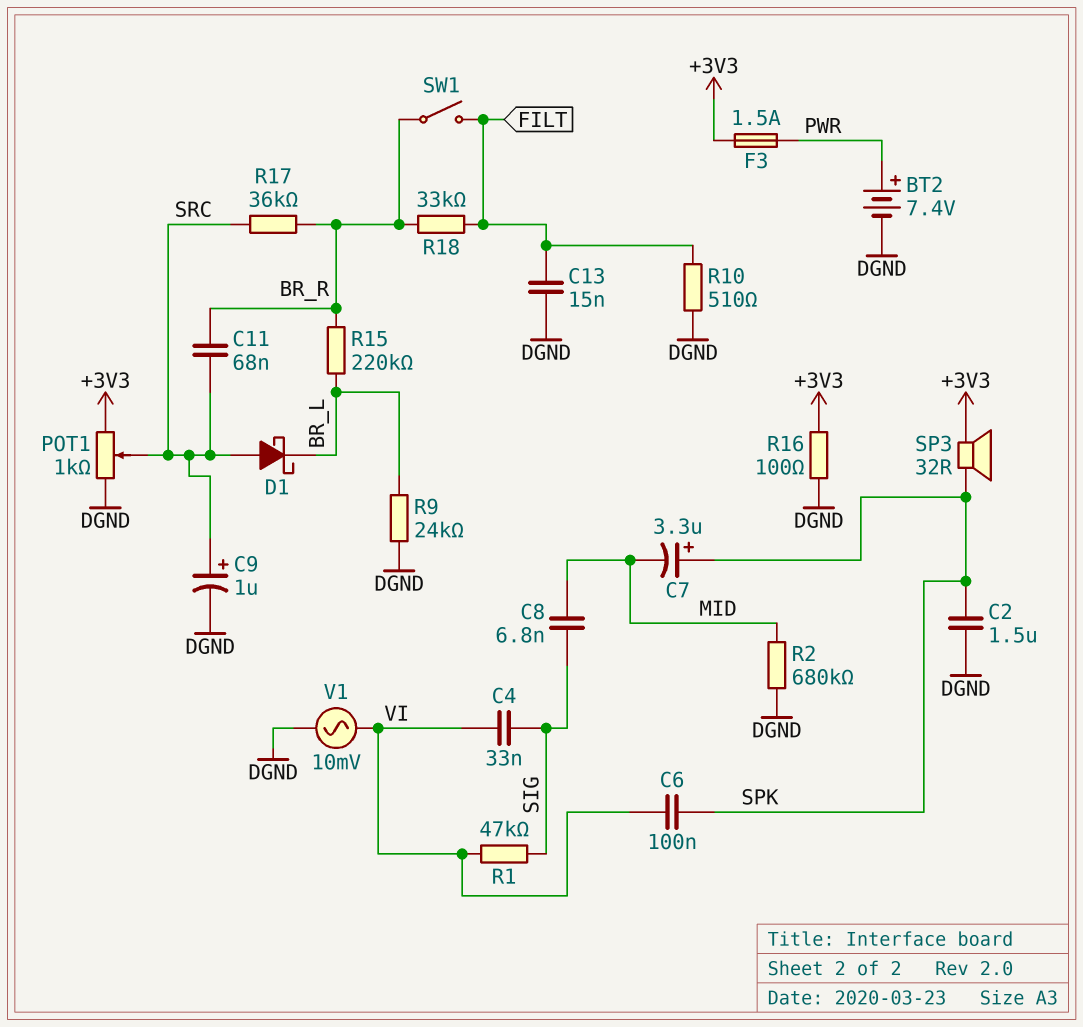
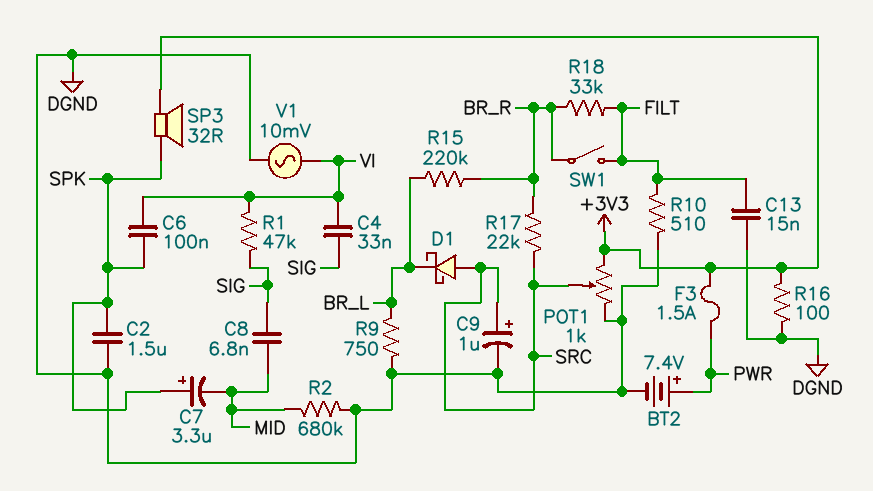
C11: 68nF (BR_R, SRC) -> none
R9: 24k (BR_L, DGND) -> 750 (BR_L, DGND)
R17: 36k (BR_R, SRC) -> 22k (BR_R, SRC)

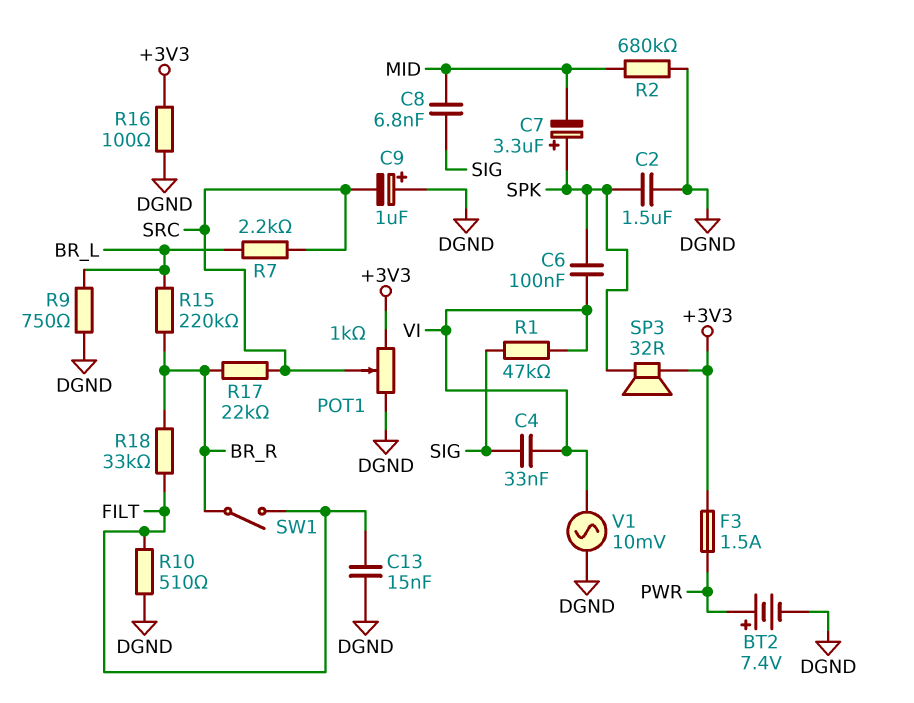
C9: 1uF (plus SRC, minus DGND) -> 1uF (plus DGND, minus SRC)
D1: schottky (A SRC, K BR_L) -> none
R7: none -> 2.2k (BR_L, SRC)

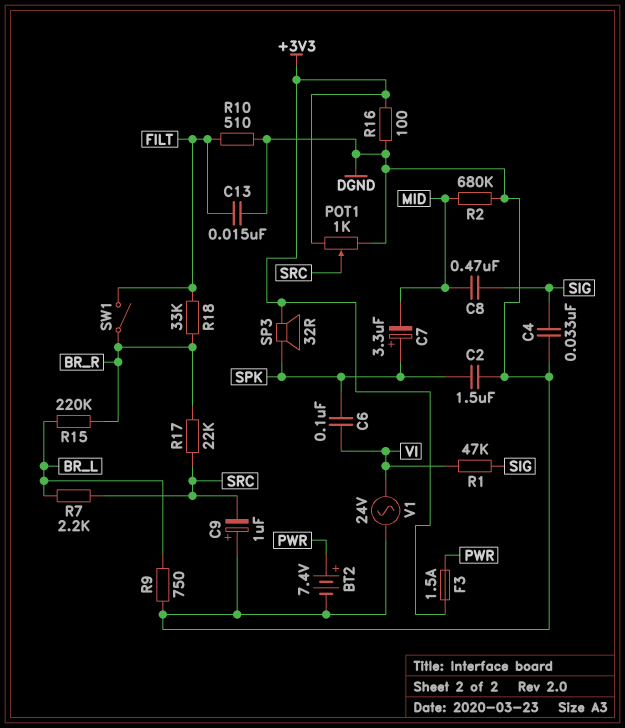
C4: 33nF (SIG, VI) -> 33nF (DGND, SIG)
C8: 6.8nF (MID, SIG) -> 470nF (MID, SIG)
V1: AC 10mV (DGND, VI) -> AC 24V (DGND, VI)

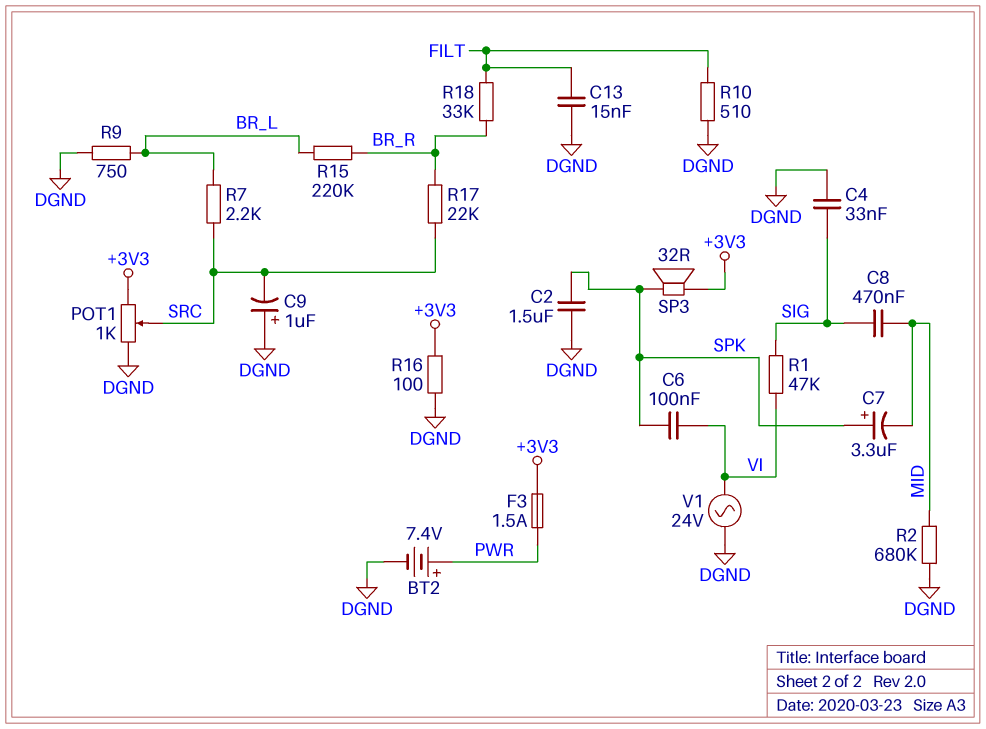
SW1: switch (BR_R, FILT) -> none

